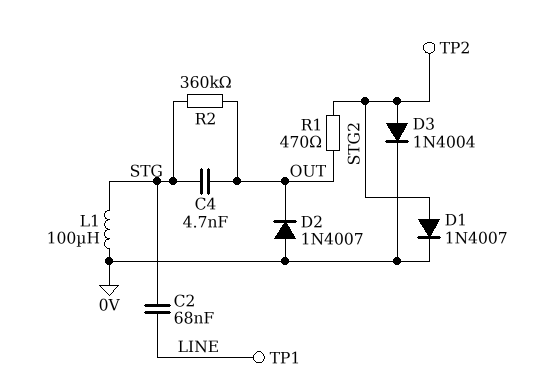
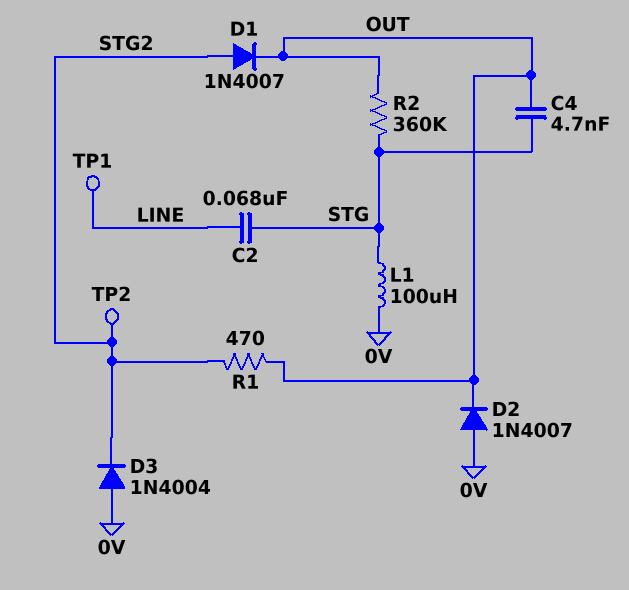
D1: diode 1N4007 (A STG2, K 0V) -> diode 1N4007 (A STG2, K OUT)
D3: diode 1N4004 (A STG2, K 0V) -> diode 1N4004 (A 0V, K STG2)

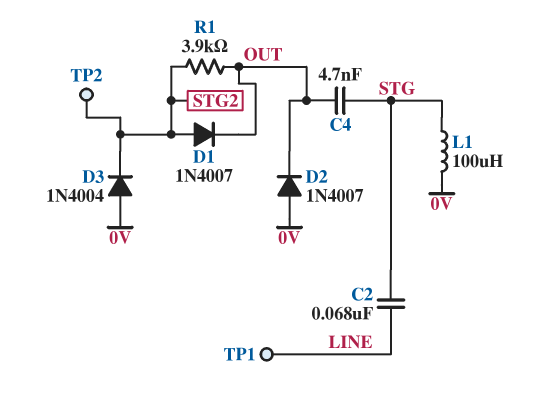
R1: 470 (OUT, STG2) -> 3.9k (OUT, STG2)
R2: 360k (OUT, STG) -> none

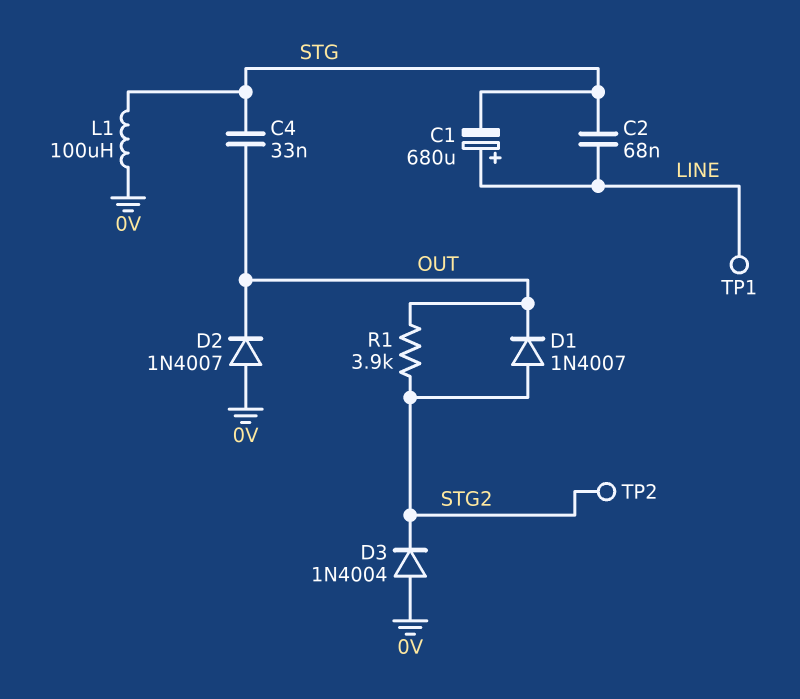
C1: none -> 680uF (plus LINE, minus STG)
C4: 4.7nF (OUT, STG) -> 33nF (OUT, STG)

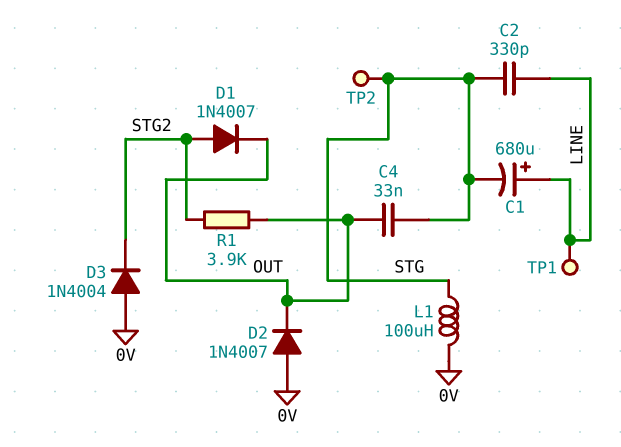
C2: 68nF (LINE, STG) -> 330pF (LINE, STG)
TP2: test point (STG2) -> test point (STG)

